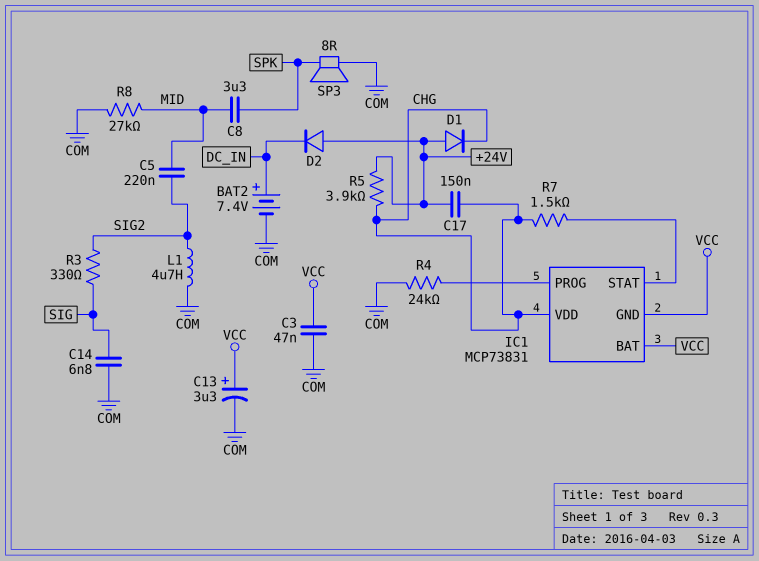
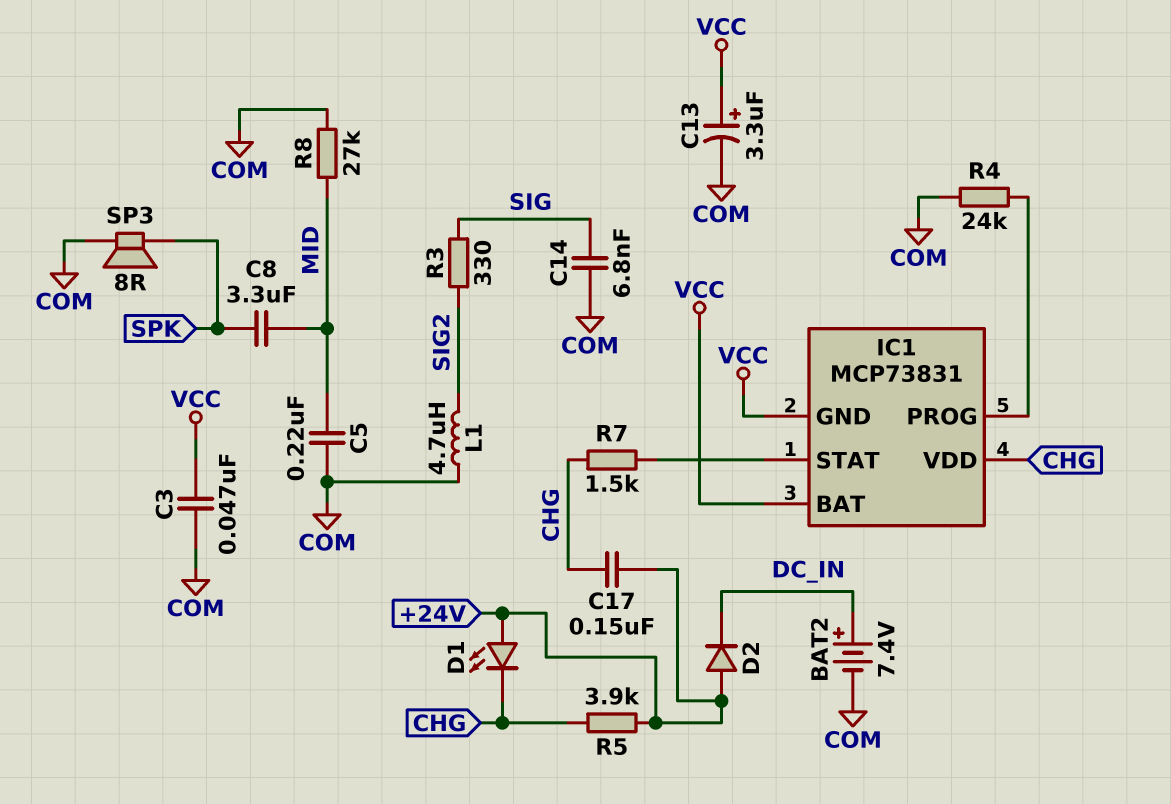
C5: 220nF (MID, SIG2) -> 220nF (COM, MID)
D1: diode (A +24V, K CHG) -> LED (A +24V, K CHG)

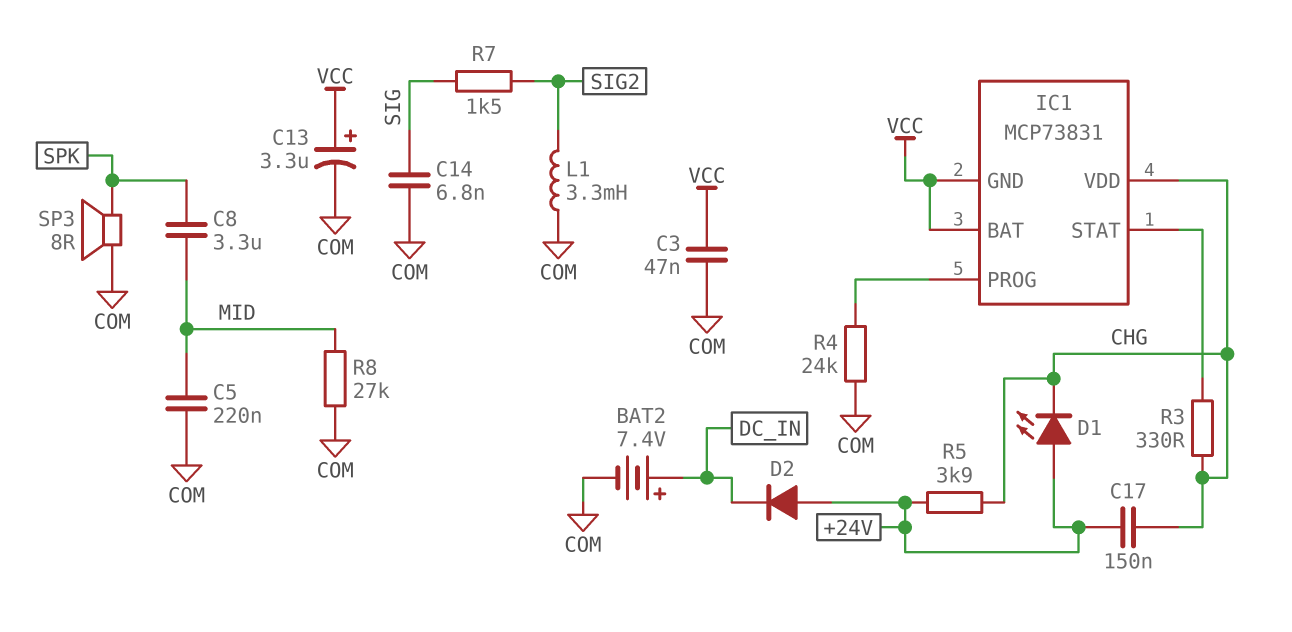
L1: 4.7uH (COM, SIG2) -> 3.3mH (COM, SIG2)
R3: 330 (SIG, SIG2) -> 330 (CHG, IC1/STAT)
R7: 1.5k (CHG, IC1/STAT) -> 1.5k (SIG, SIG2)

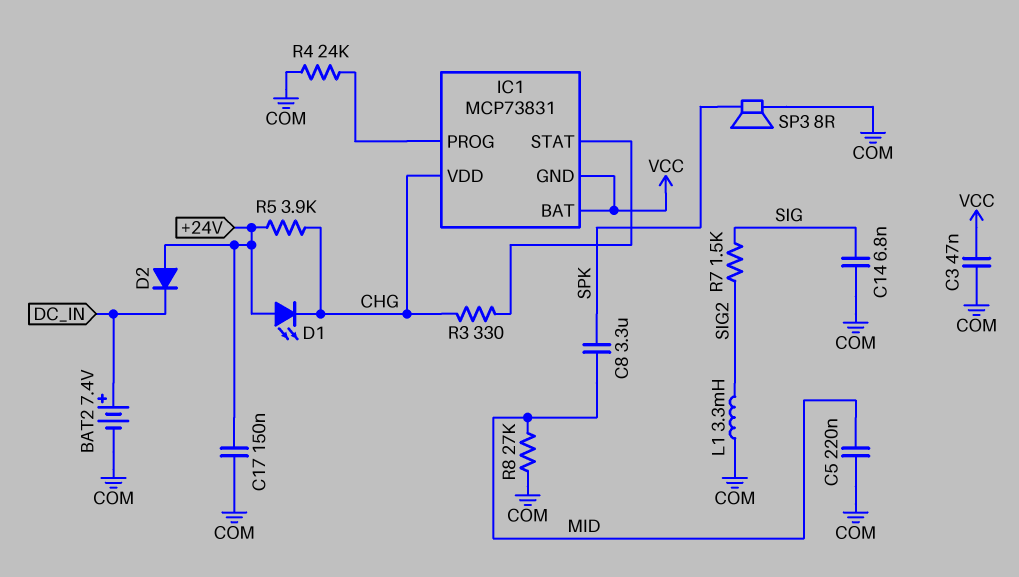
C13: 3.3uF (plus VCC, minus COM) -> none
C17: 150nF (+24V, CHG) -> 150nF (+24V, COM)

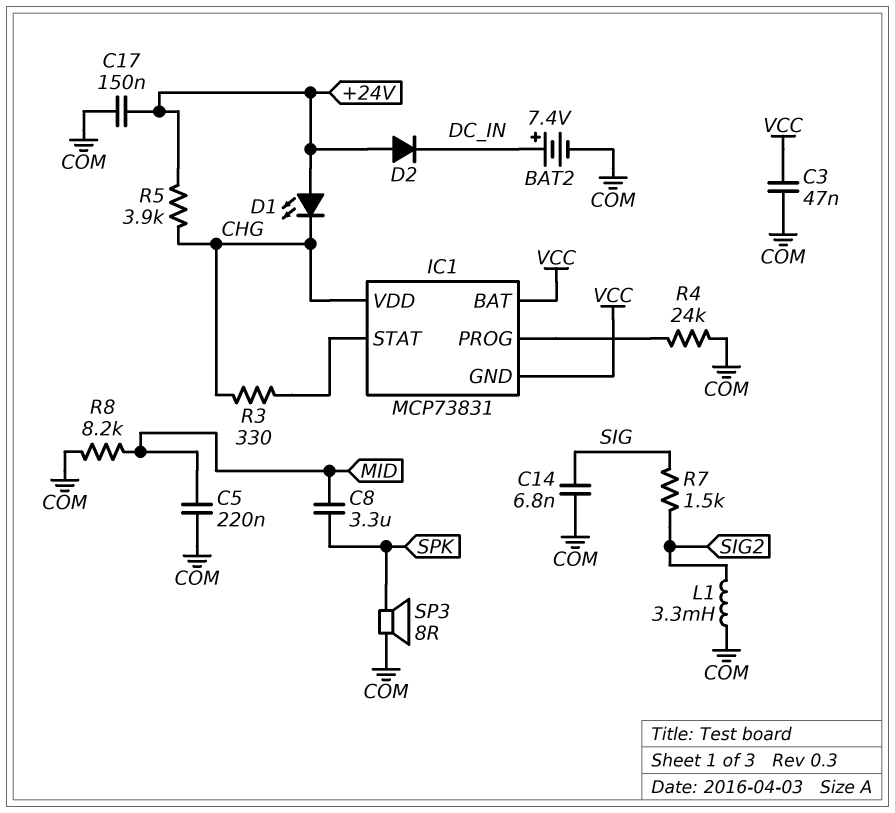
R8: 27k (COM, MID) -> 8.2k (COM, MID)

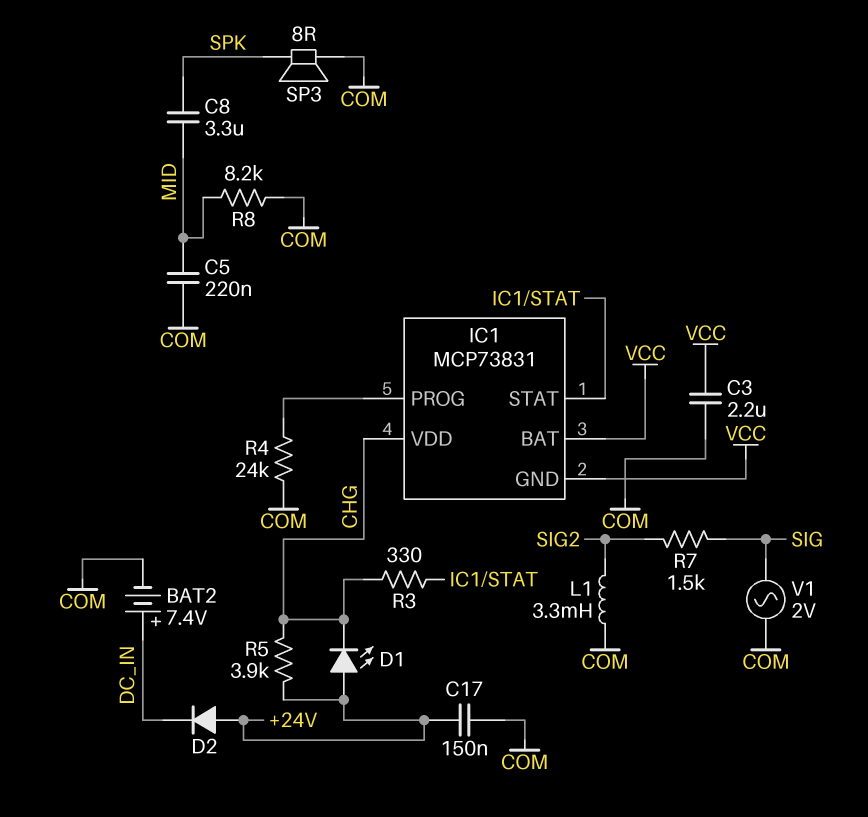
C3: 47nF (COM, VCC) -> 2.2uF (COM, VCC)
C14: 6.8nF (COM, SIG) -> none
V1: none -> AC 2V (COM, SIG)

